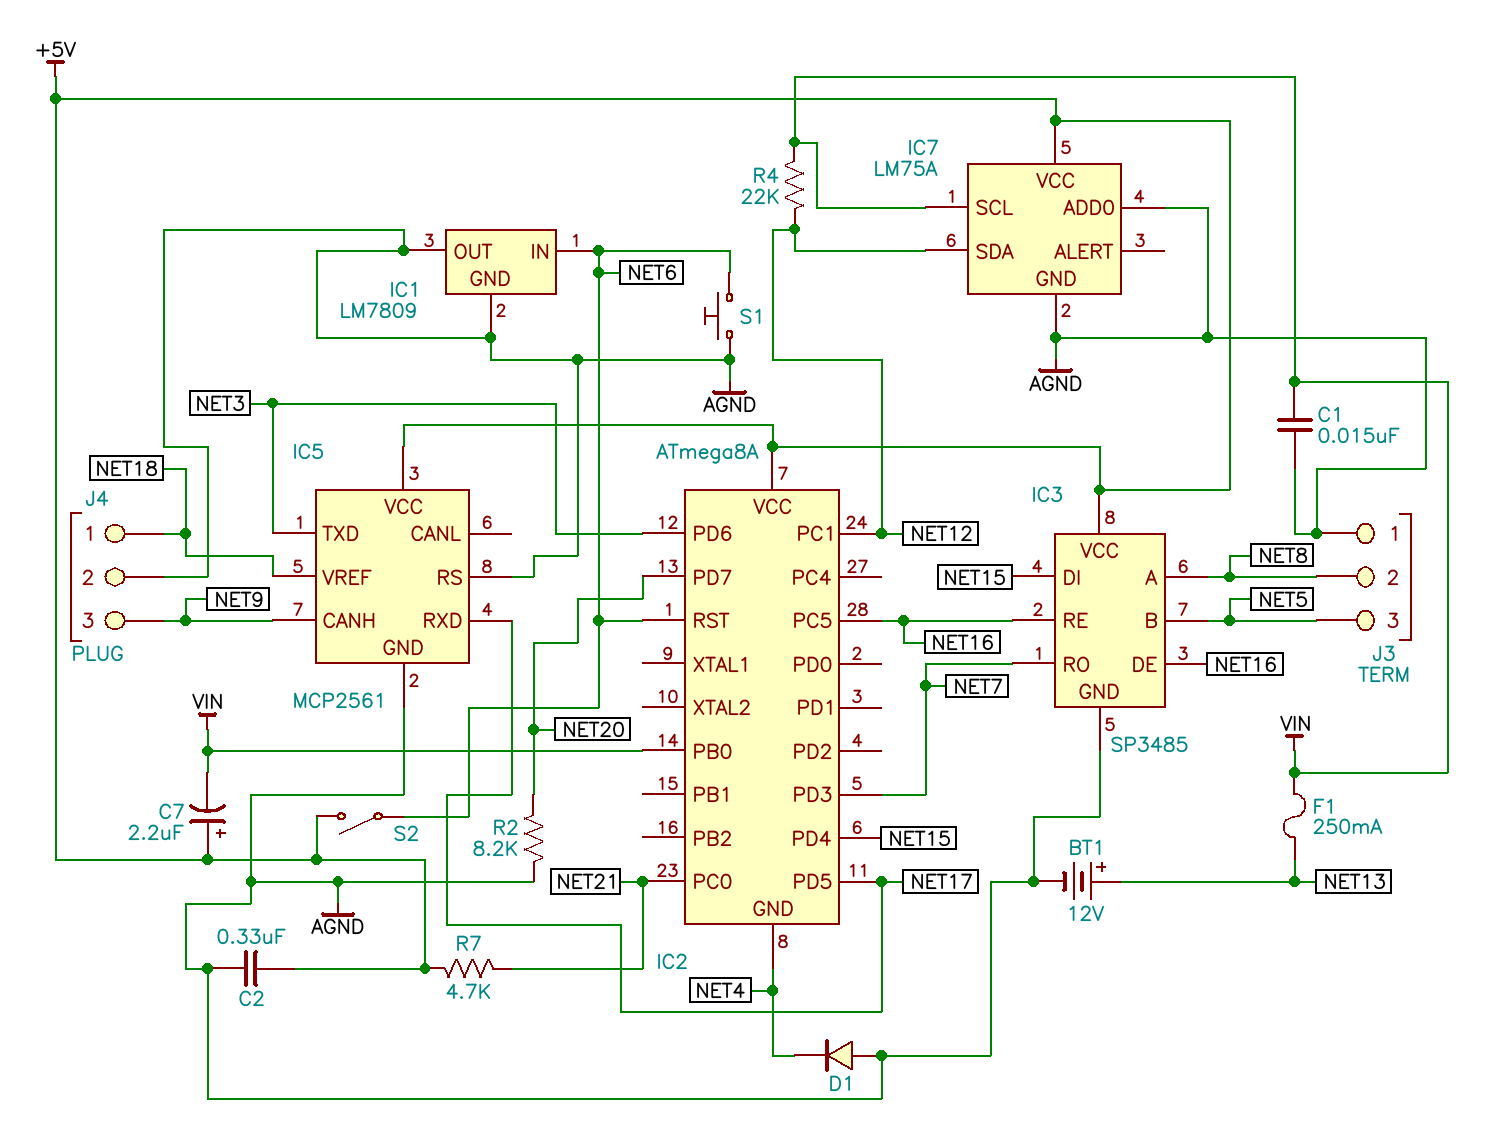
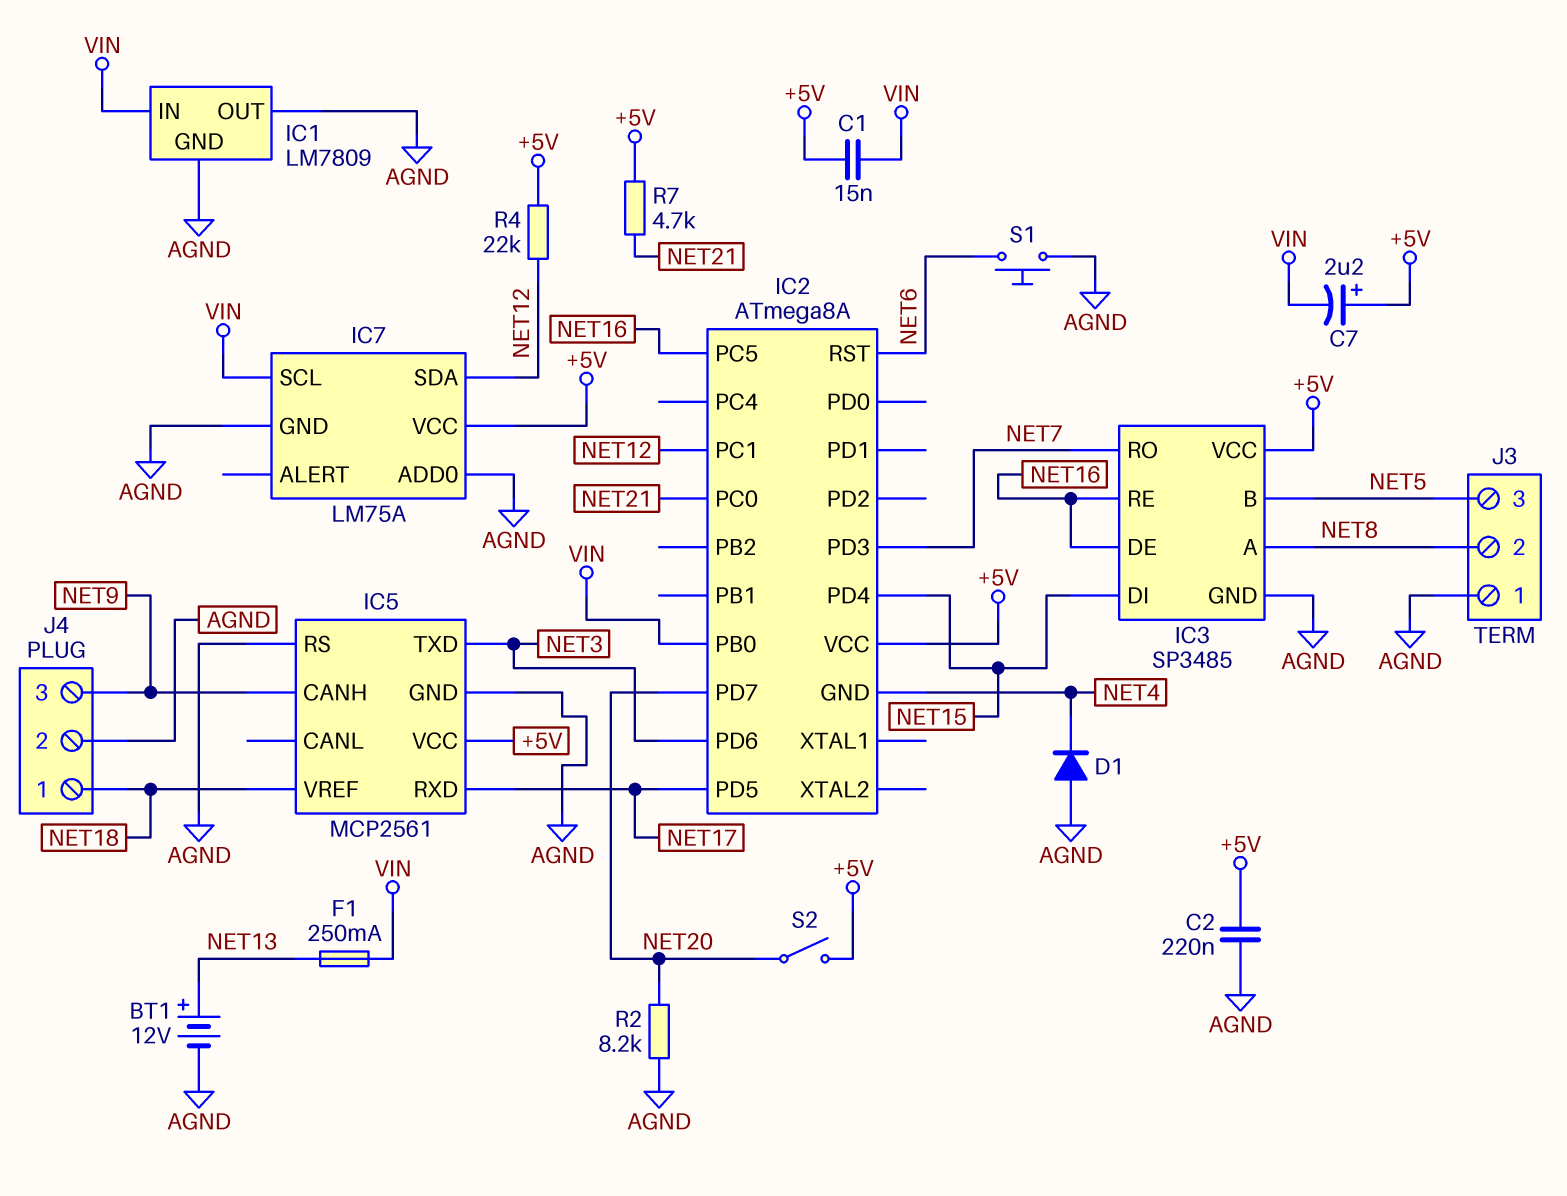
C1: 15nF (AGND, VIN) -> 15nF (+5V, VIN)
C2: 330nF (+5V, AGND) -> 220nF (+5V, AGND)
IC1 pin IN: NET6 -> VIN
R4: 22k (NET12, VIN) -> 22k (+5V, NET12)
S2: switch (+5V, NET6) -> switch (+5V, NET20)

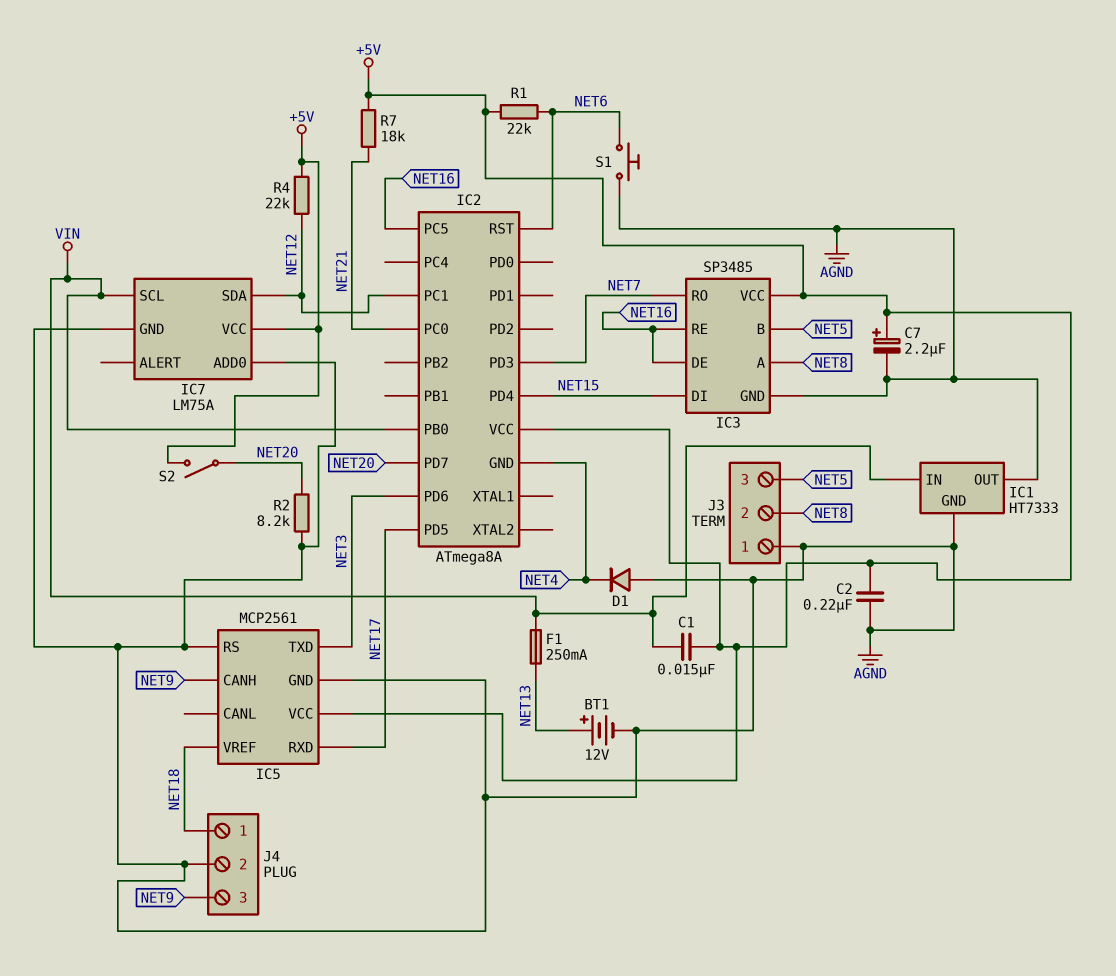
C7: 2.2uF (plus +5V, minus VIN) -> 2.2uF (plus +5V, minus AGND)
IC1: LM7809 -> HT7333
R1: none -> 22k (+5V, NET6)
R7: 4.7k (+5V, NET21) -> 18k (+5V, NET21)

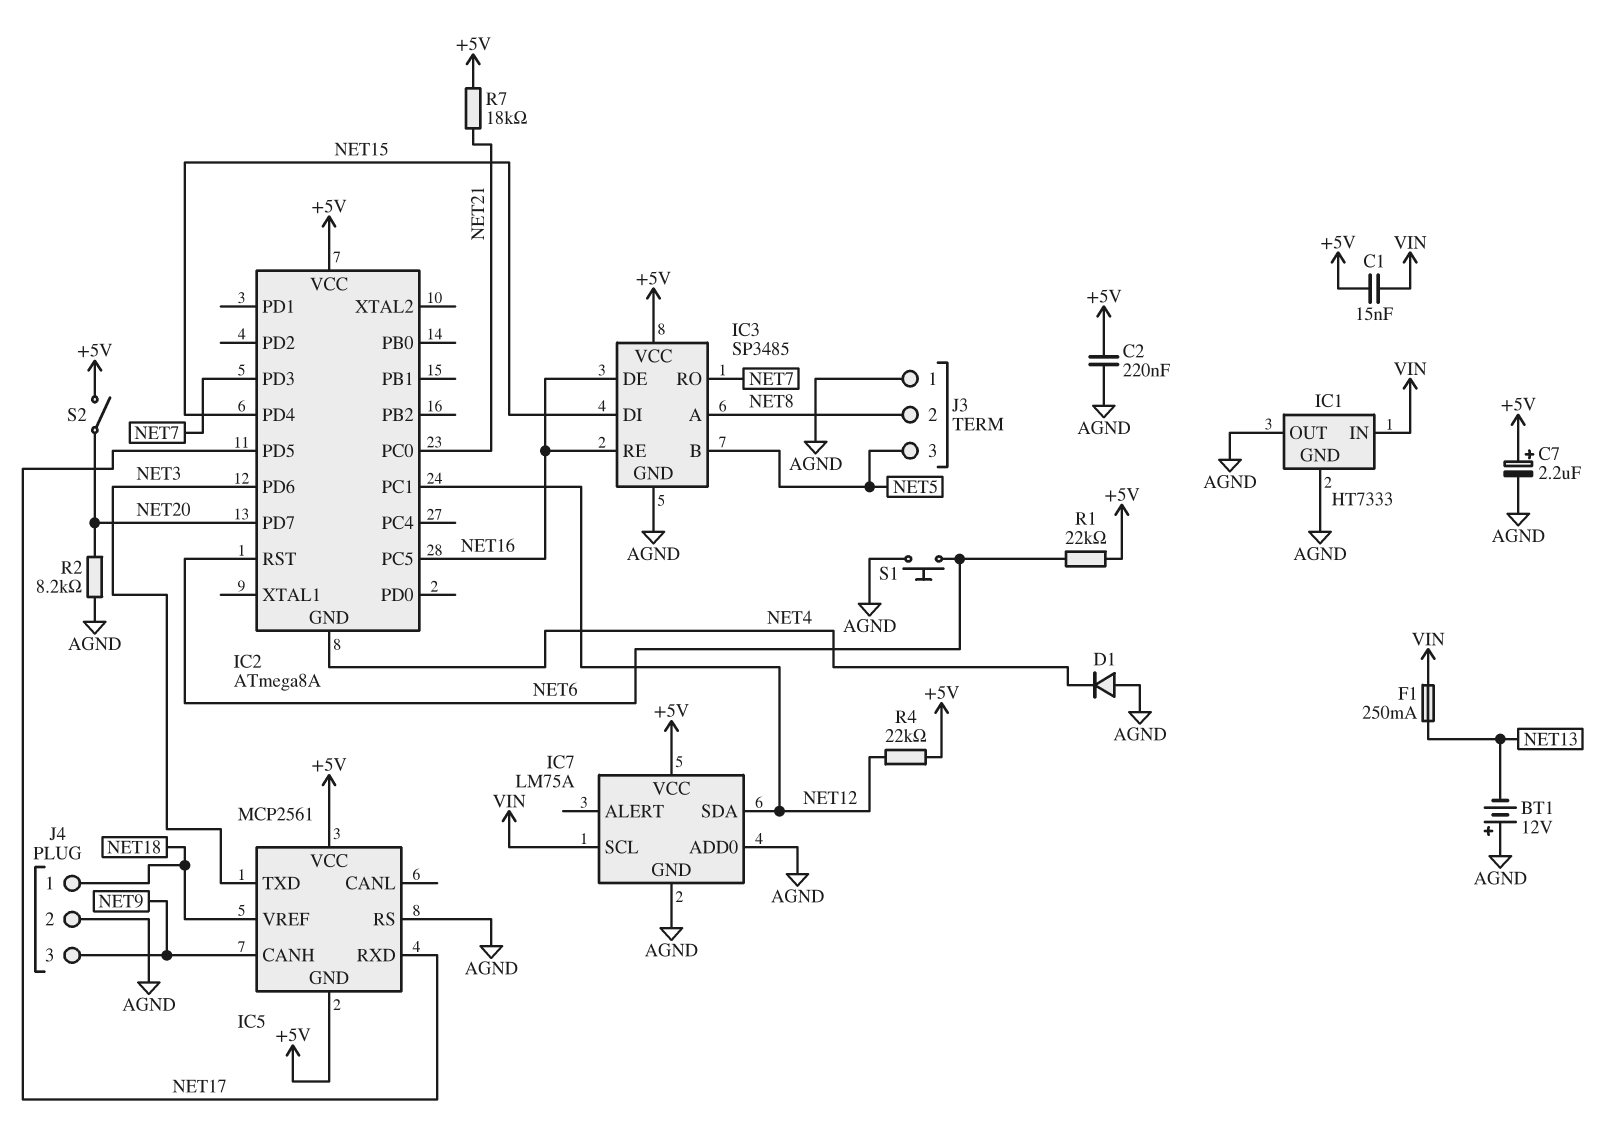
BT1: 12V (plus NET13, minus AGND) -> 12V (plus AGND, minus NET13)
IC2 pin PB0: VIN -> none
IC5 pin GND: AGND -> +5V

